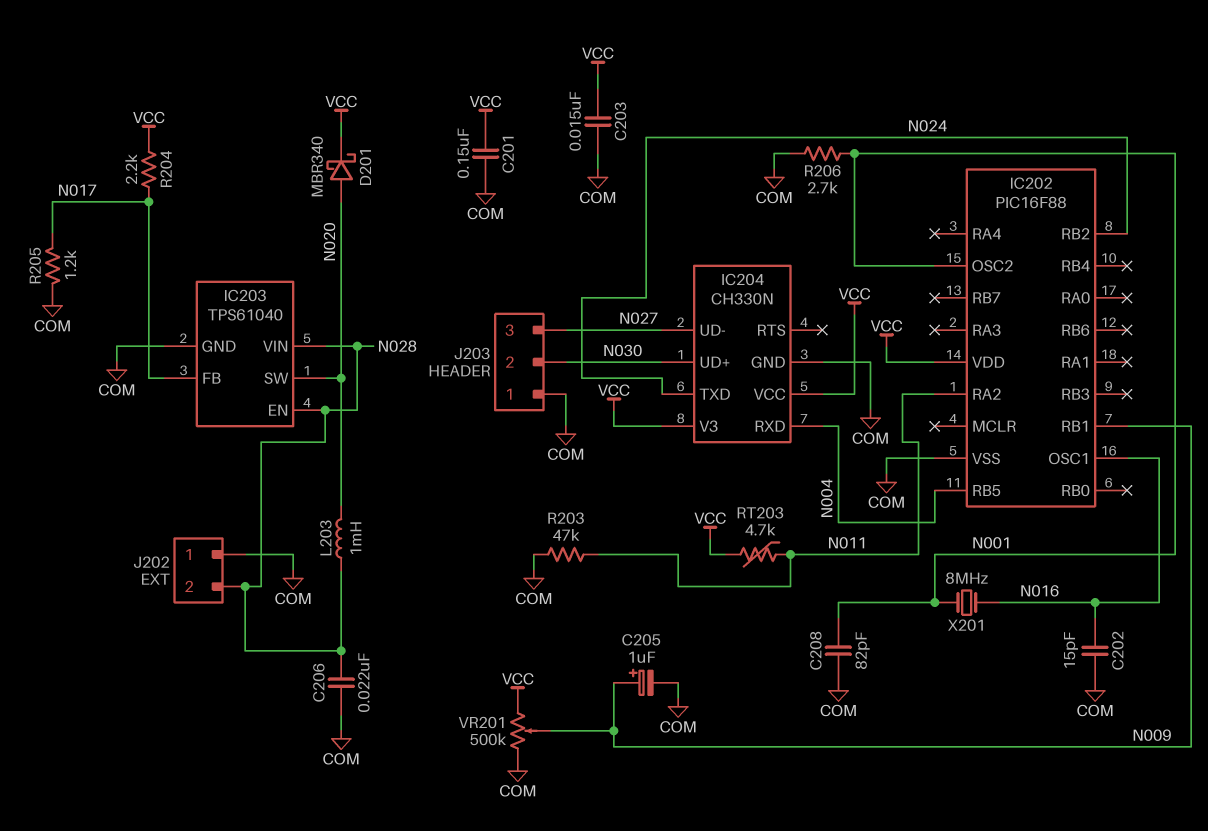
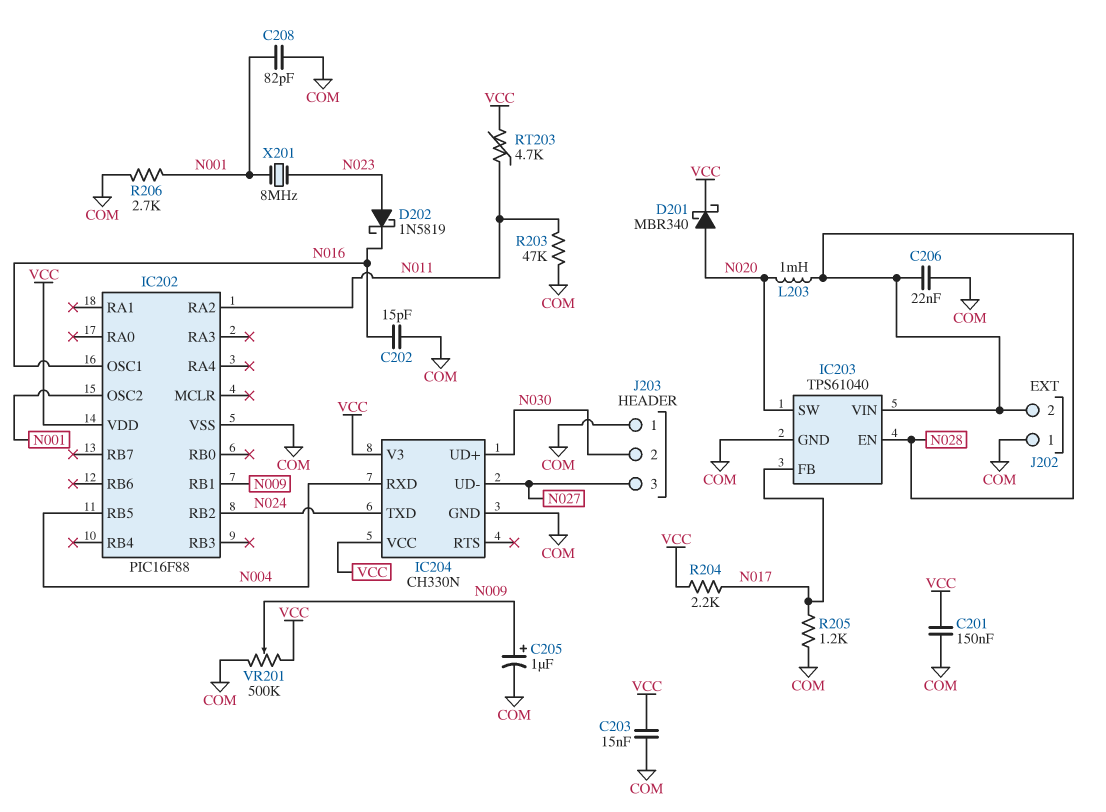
D202: none -> schottky 1N5819 (A N023, K N016)
X201: 8MHz (N001, N016) -> 8MHz (N001, N023)

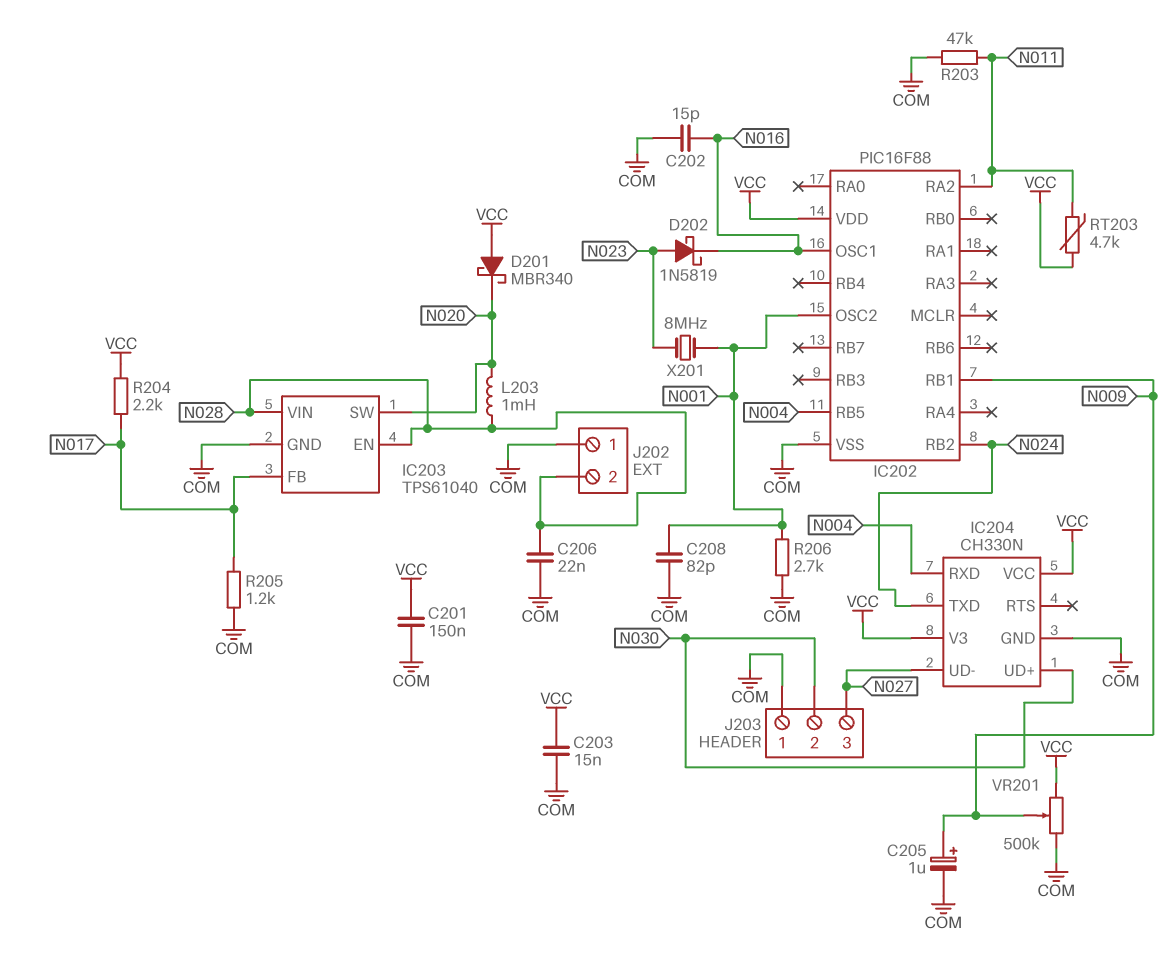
D201: schottky MBR340 (A N020, K VCC) -> schottky MBR340 (A VCC, K N020)

